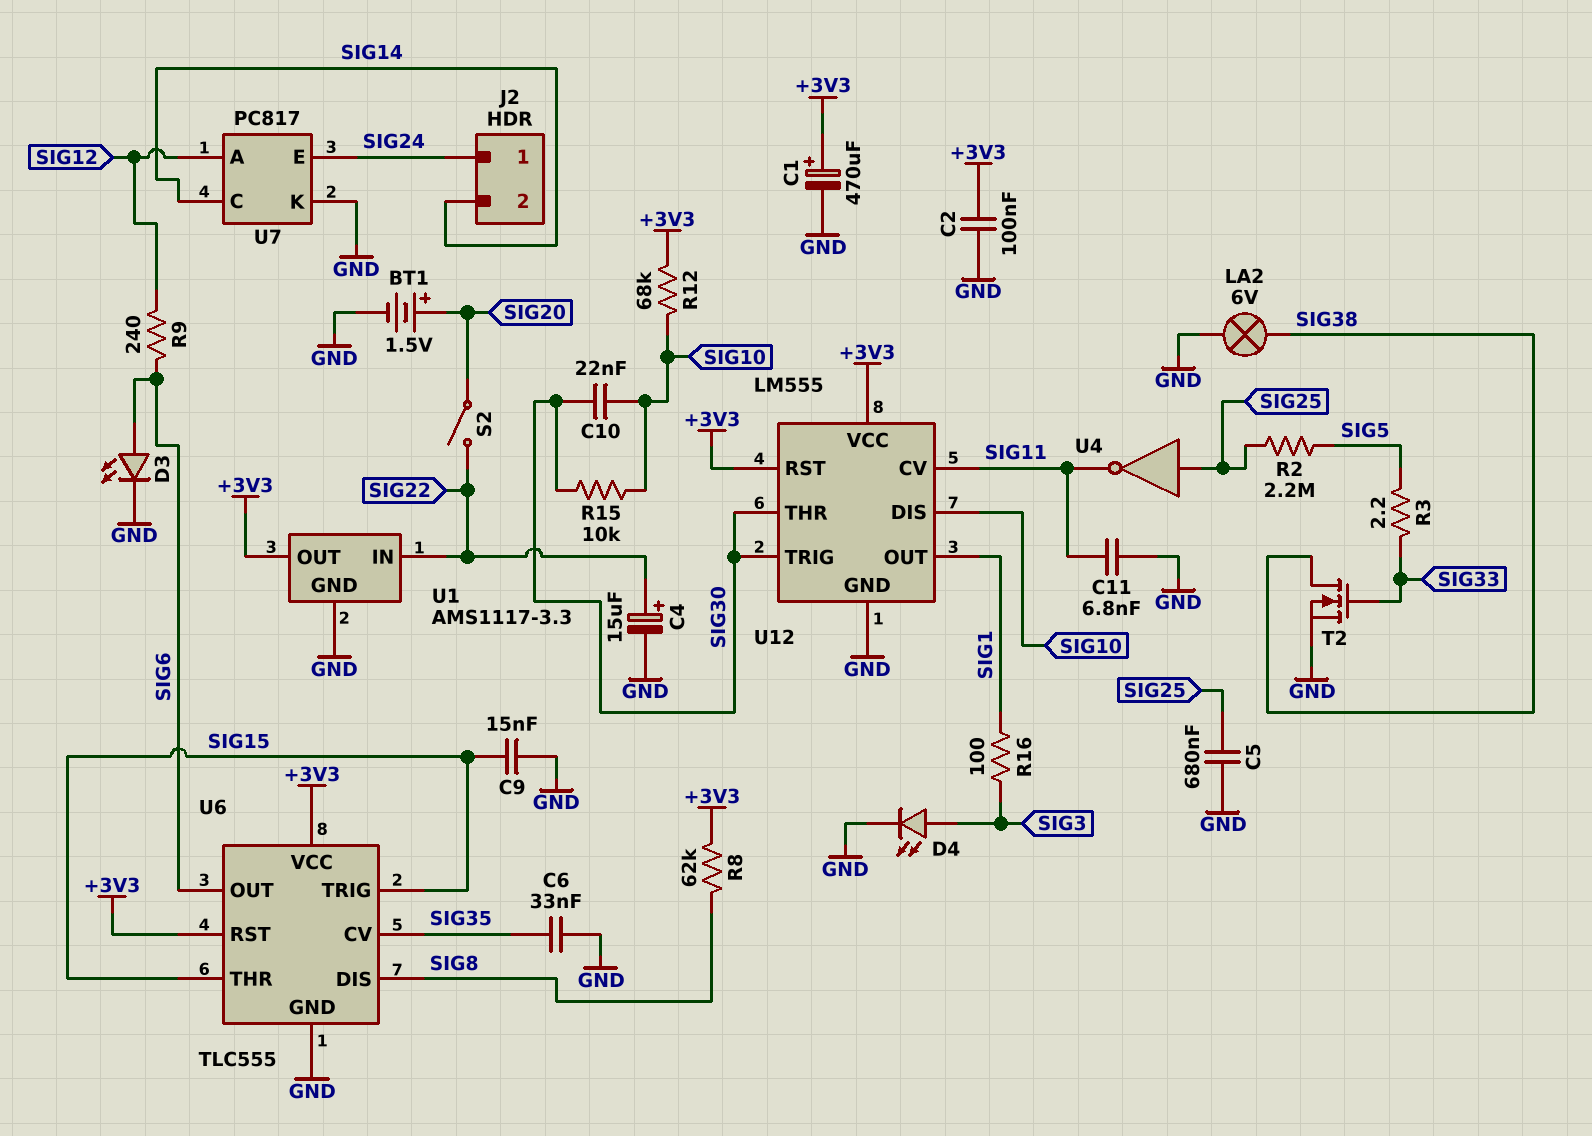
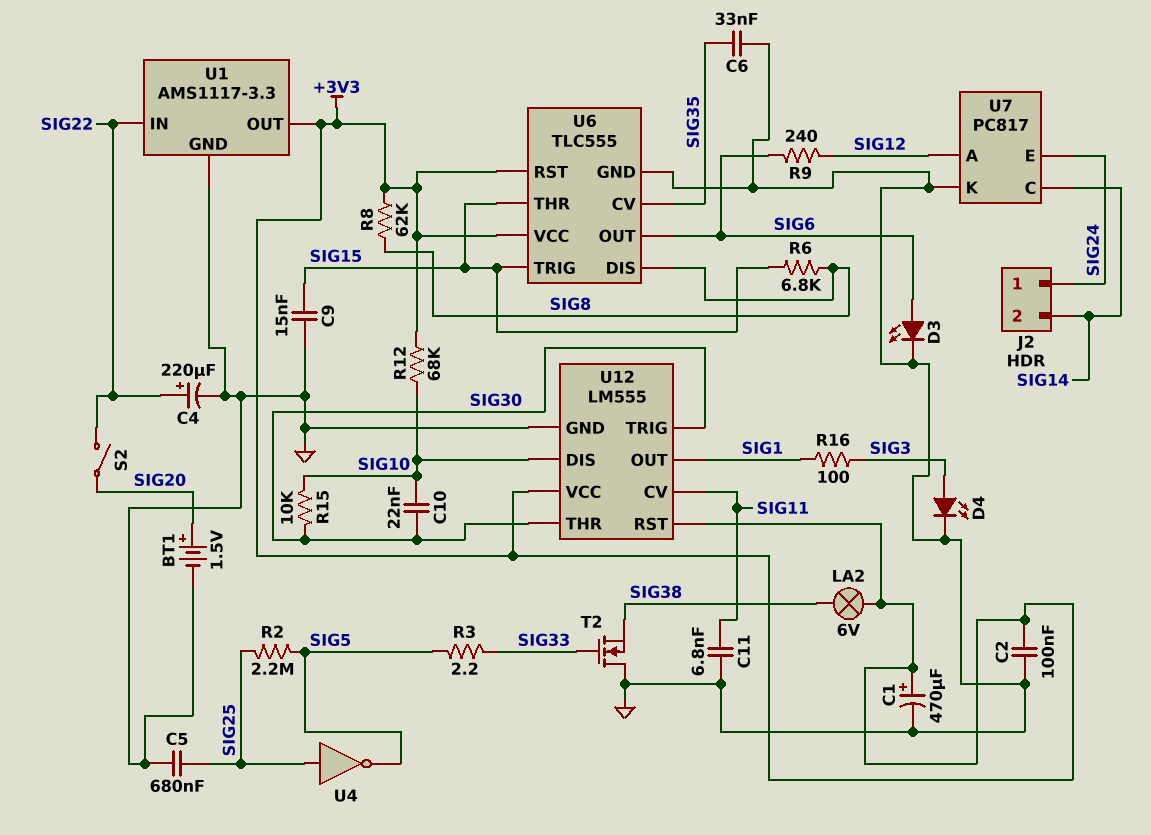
C4: 15uF (plus SIG22, minus GND) -> 220uF (plus SIG22, minus GND)
LA2: lamp 6V (GND, SIG38) -> lamp 6V (+3V3, SIG38)
R6: none -> 6.8k (SIG8, SIG15)
T2: NMOS (G SIG33, D SIG38, S GND) -> NMOS (G SIG33, D GND, S SIG38)
U4: NOT (in SIG25, out SIG11) -> NOT (in SIG25, out SIG5)

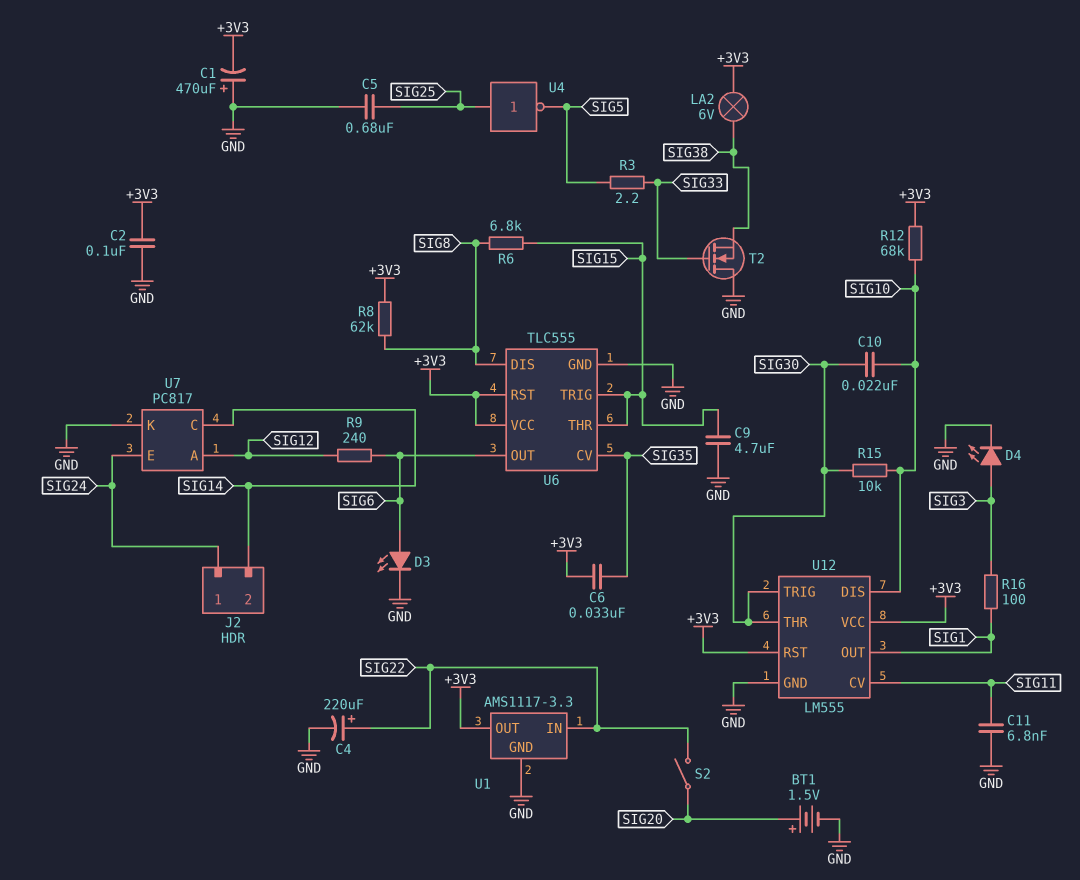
C1: 470uF (plus +3V3, minus GND) -> 470uF (plus GND, minus +3V3)
C6: 33nF (GND, SIG35) -> 33nF (+3V3, SIG35)
C9: 15nF (GND, SIG15) -> 4.7uF (GND, SIG15)
R2: 2.2M (SIG5, SIG25) -> none

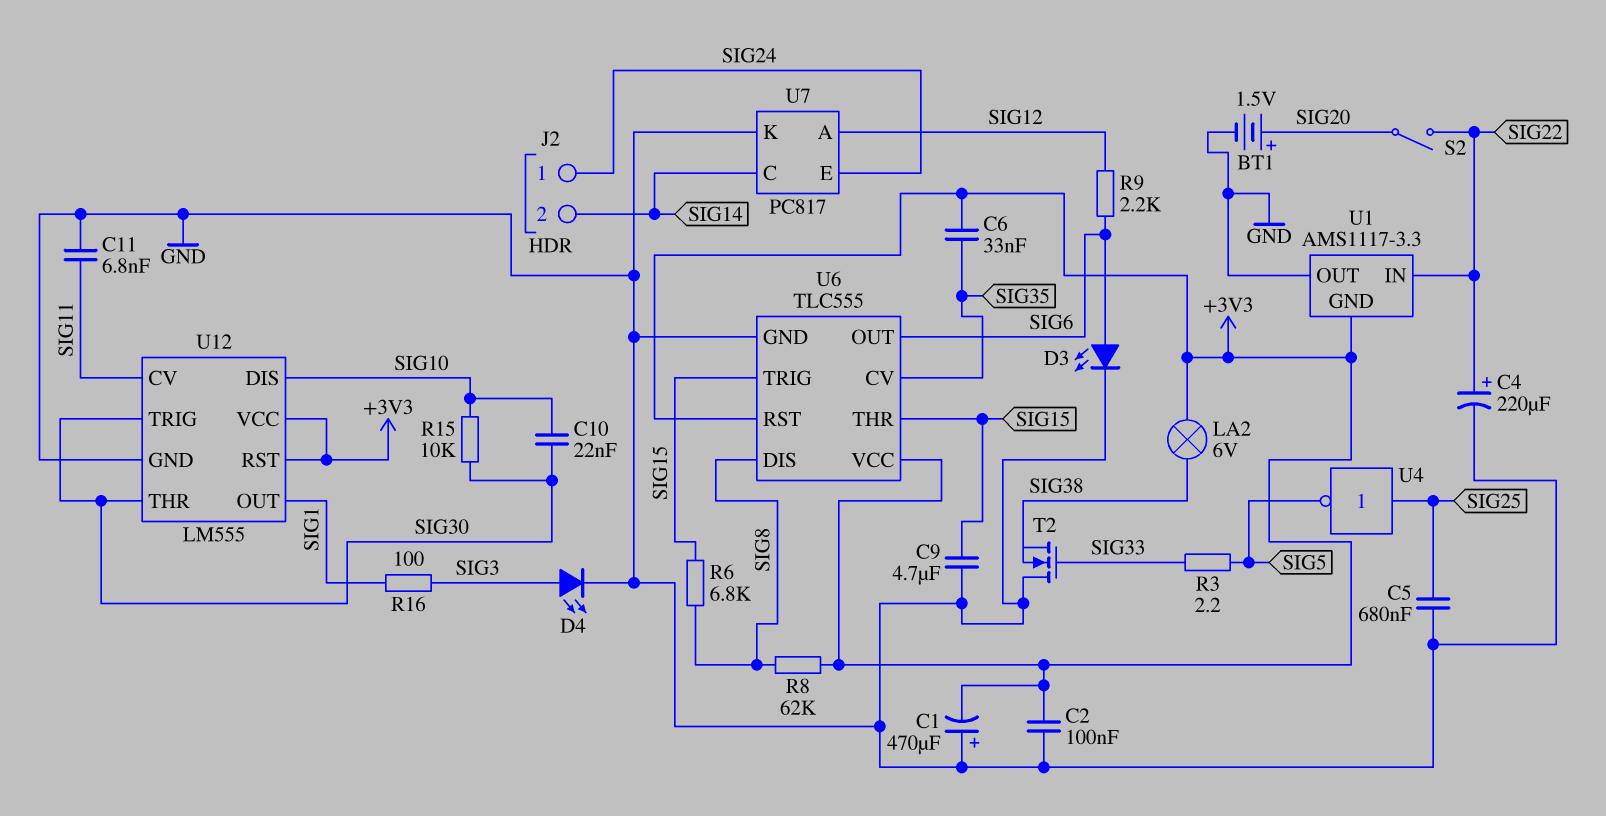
R9: 240 (SIG6, SIG12) -> 2.2k (SIG6, SIG12)
R12: 68k (+3V3, SIG10) -> none
U1 pin GND: GND -> +3V3
U1 pin OUT: +3V3 -> GND

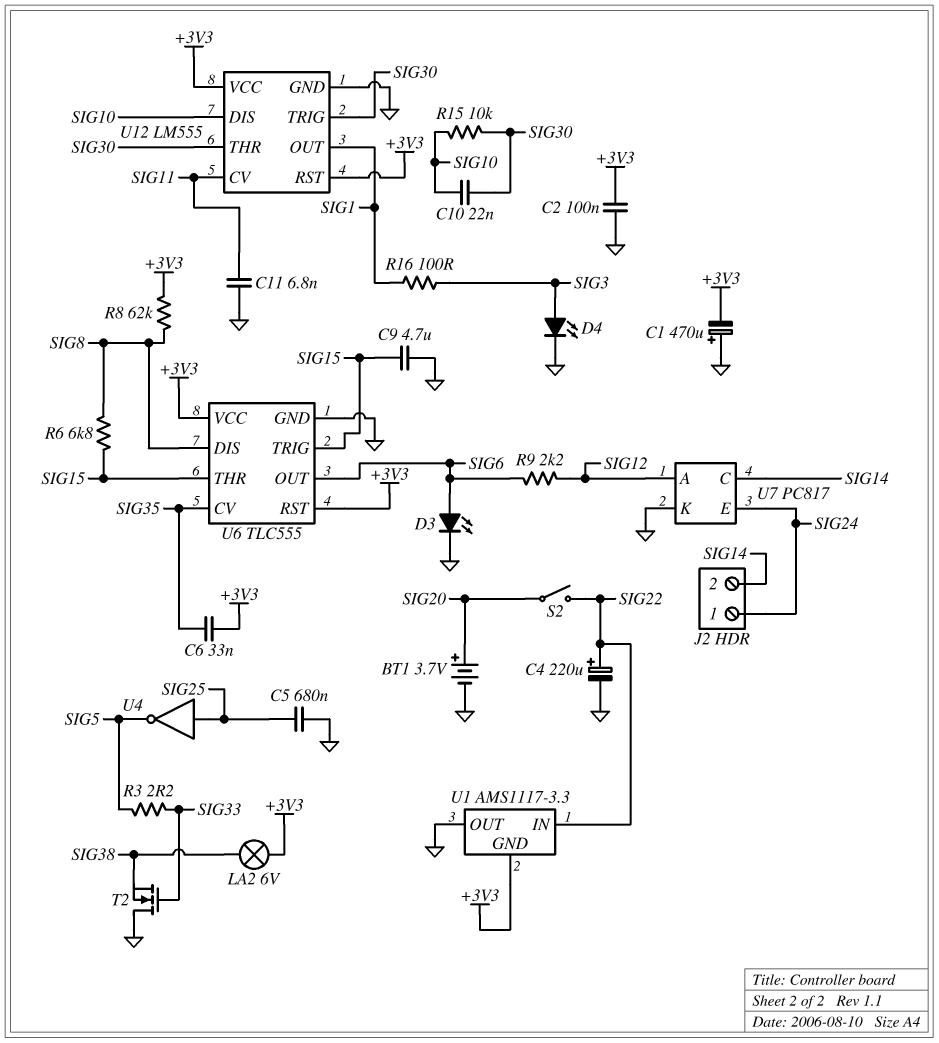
BT1: 1.5V (plus SIG20, minus GND) -> 3.7V (plus SIG20, minus GND)

